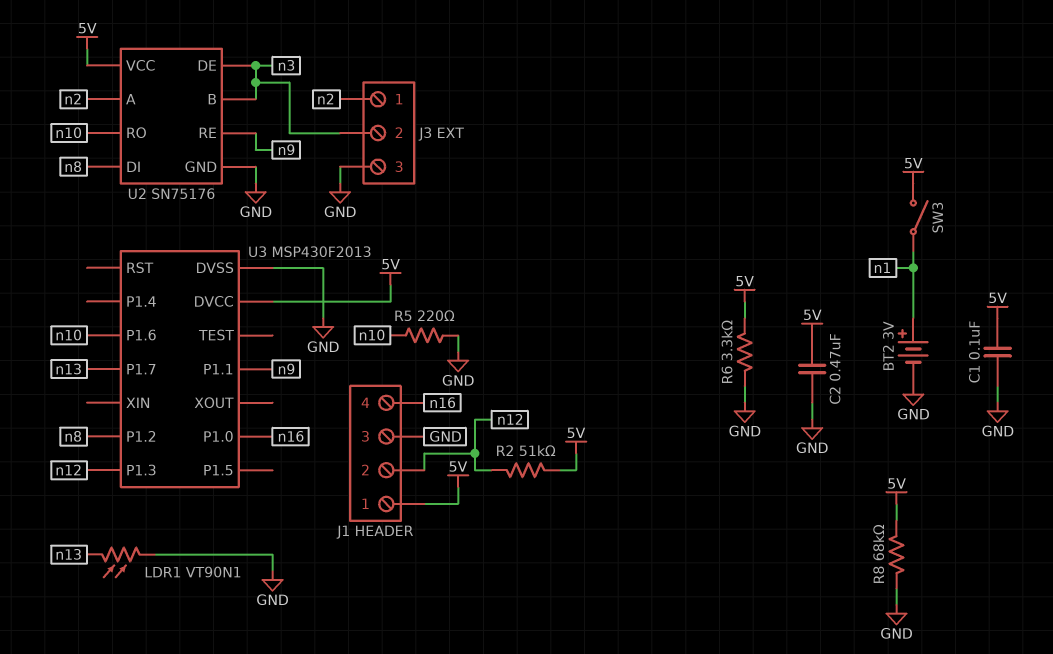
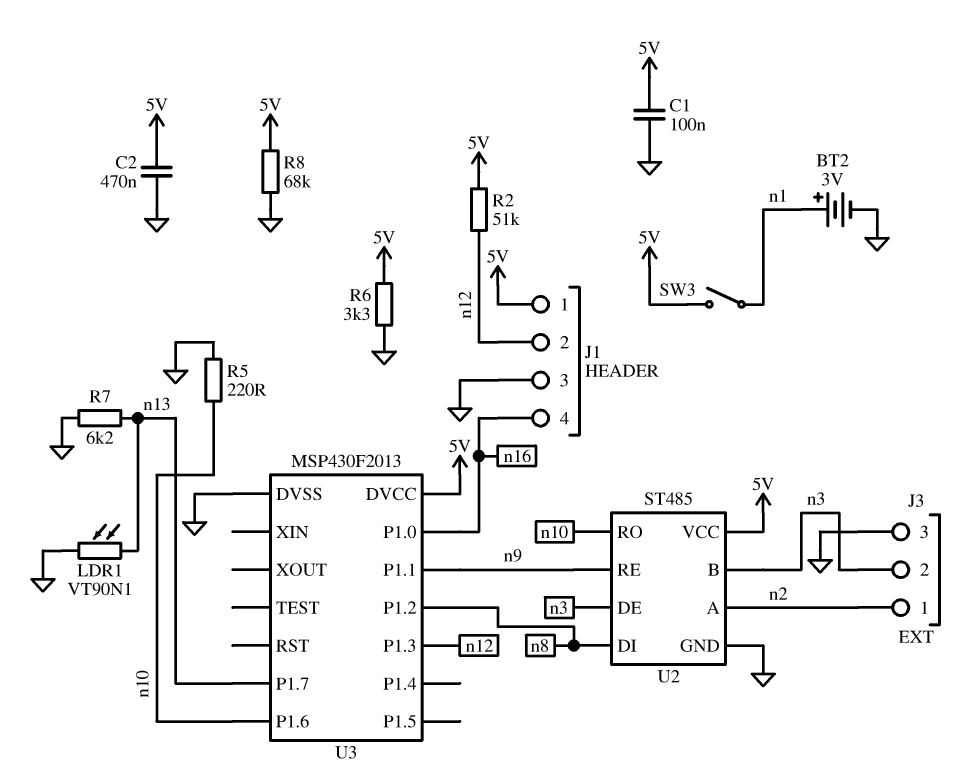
R7: none -> 6.2k (GND, n13)
U2: SN75176 -> ST485

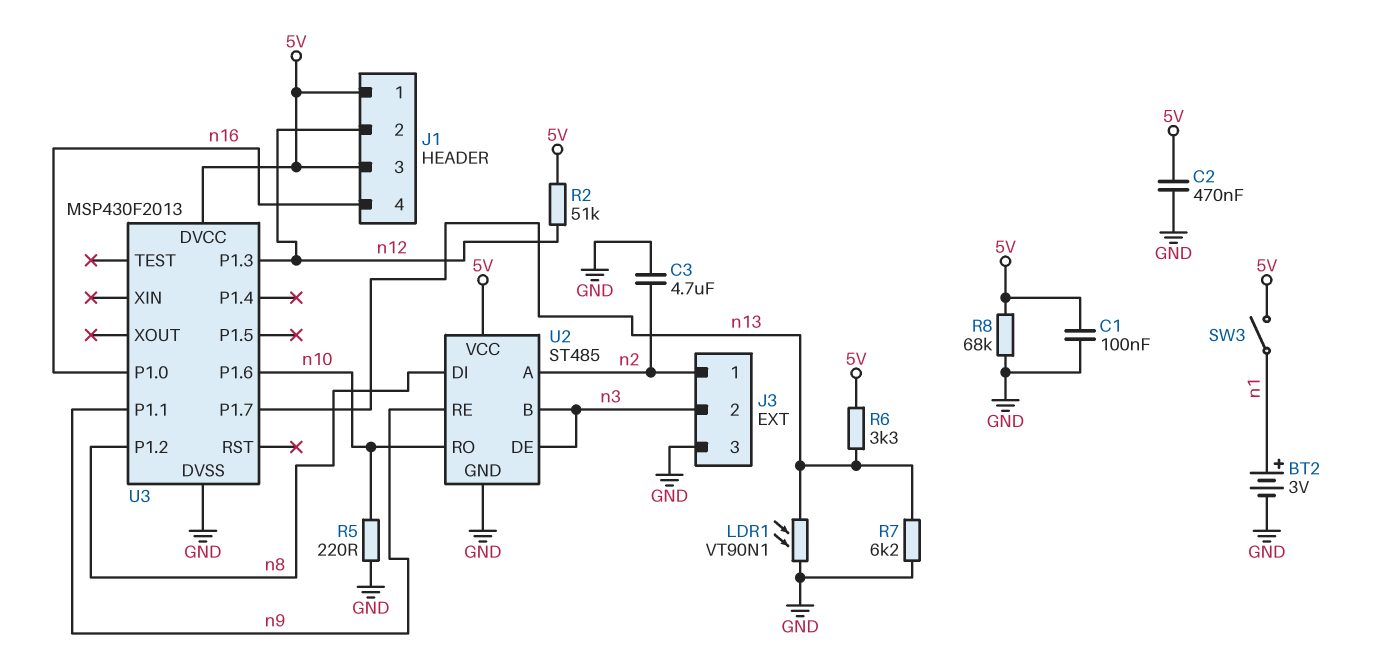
C3: none -> 4.7uF (GND, n2)
J1 pin 3: GND -> 5V
R6: 3.3k (5V, GND) -> 3.3k (5V, n13)

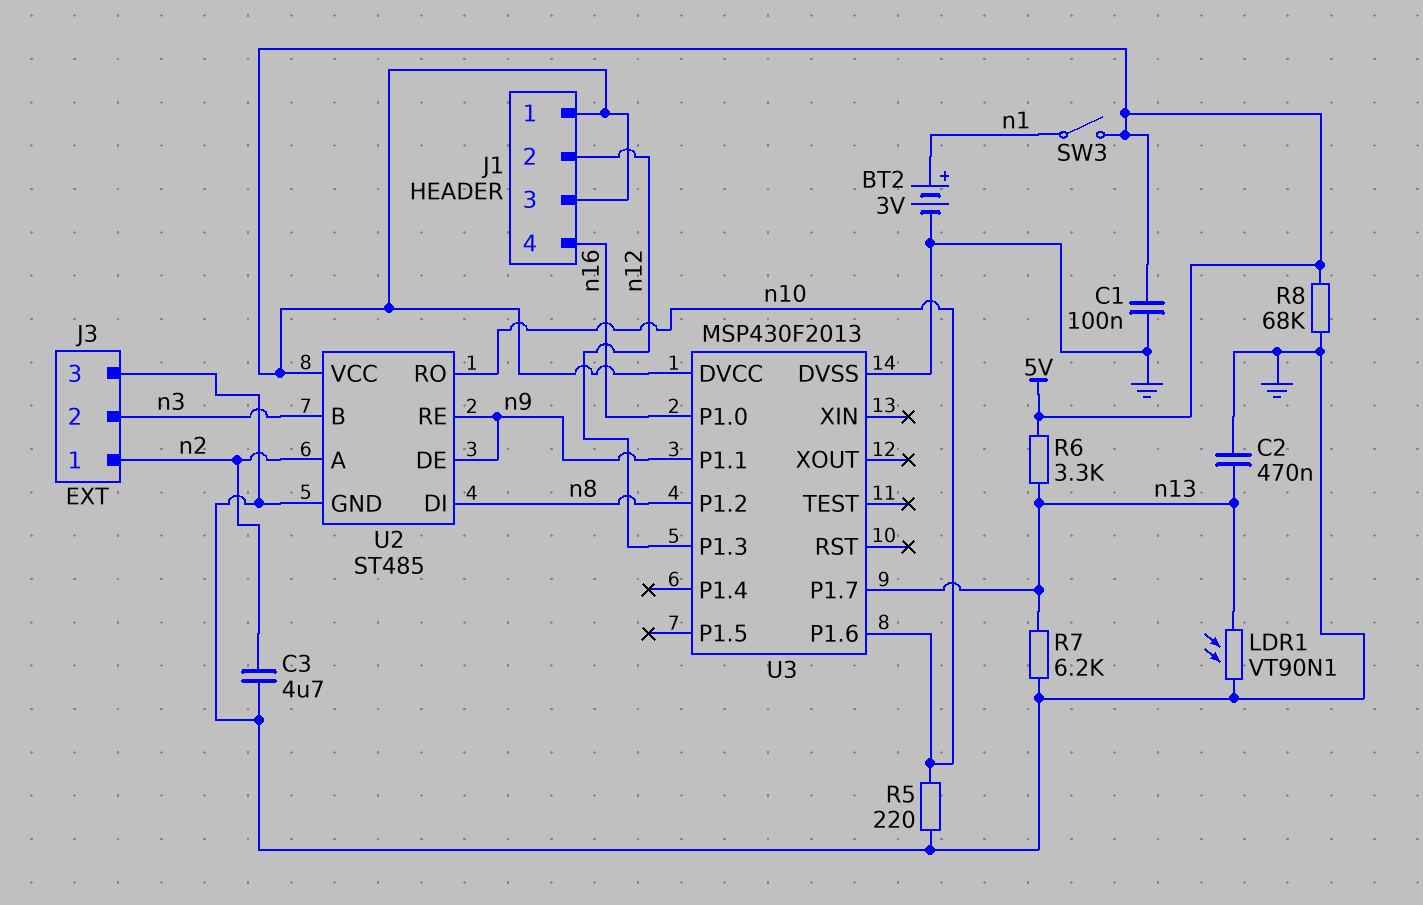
C2: 470nF (5V, GND) -> 470nF (GND, n13)
R2: 51k (5V, n12) -> none
U2 pin DE: n3 -> n9

